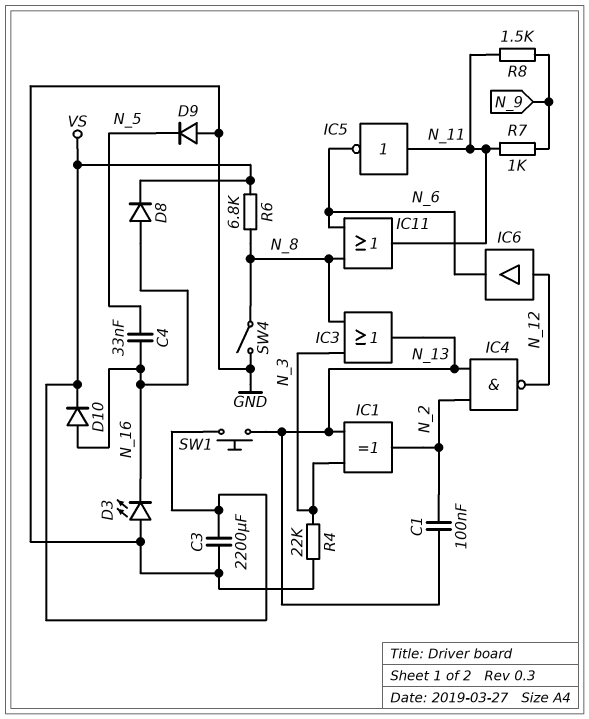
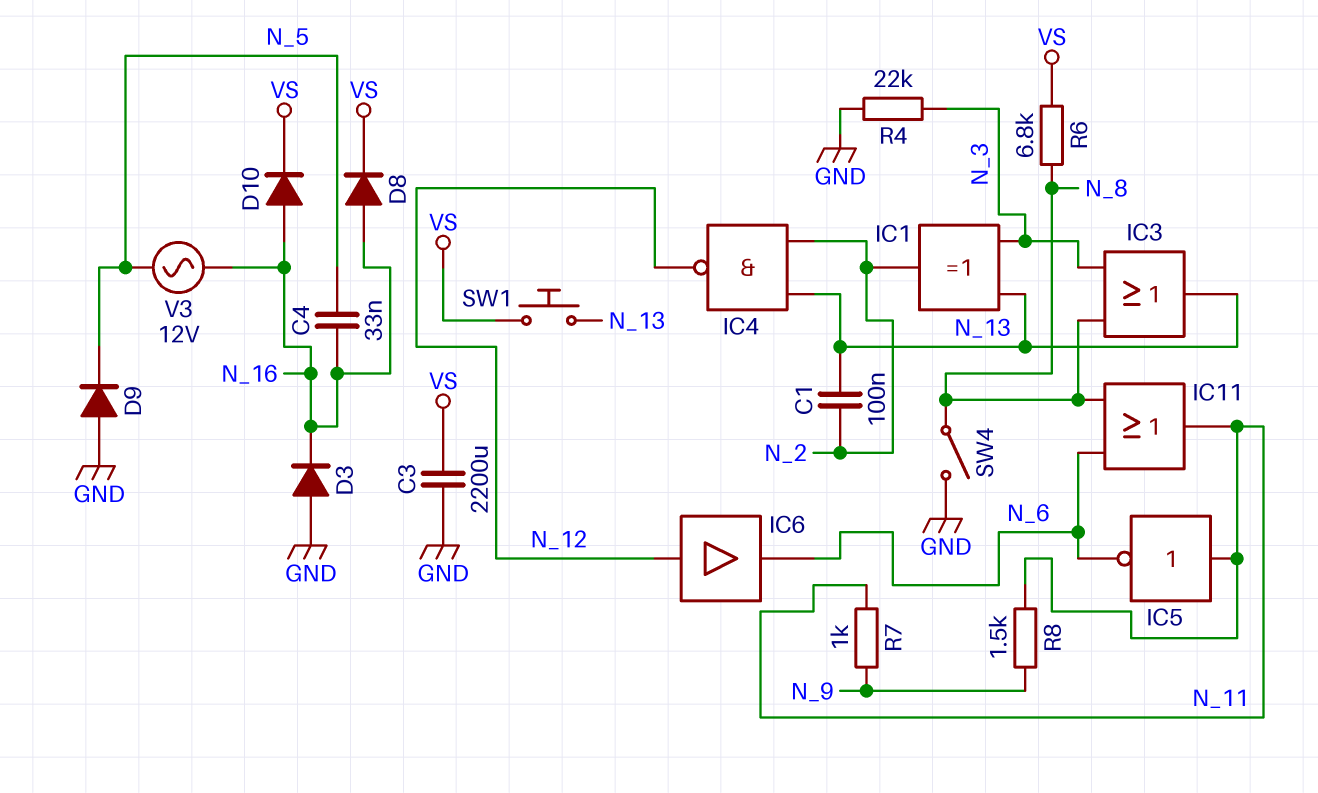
D3: LED (A GND, K N_16) -> diode (A GND, K N_16)
V3: none -> AC 12V (N_5, N_16)

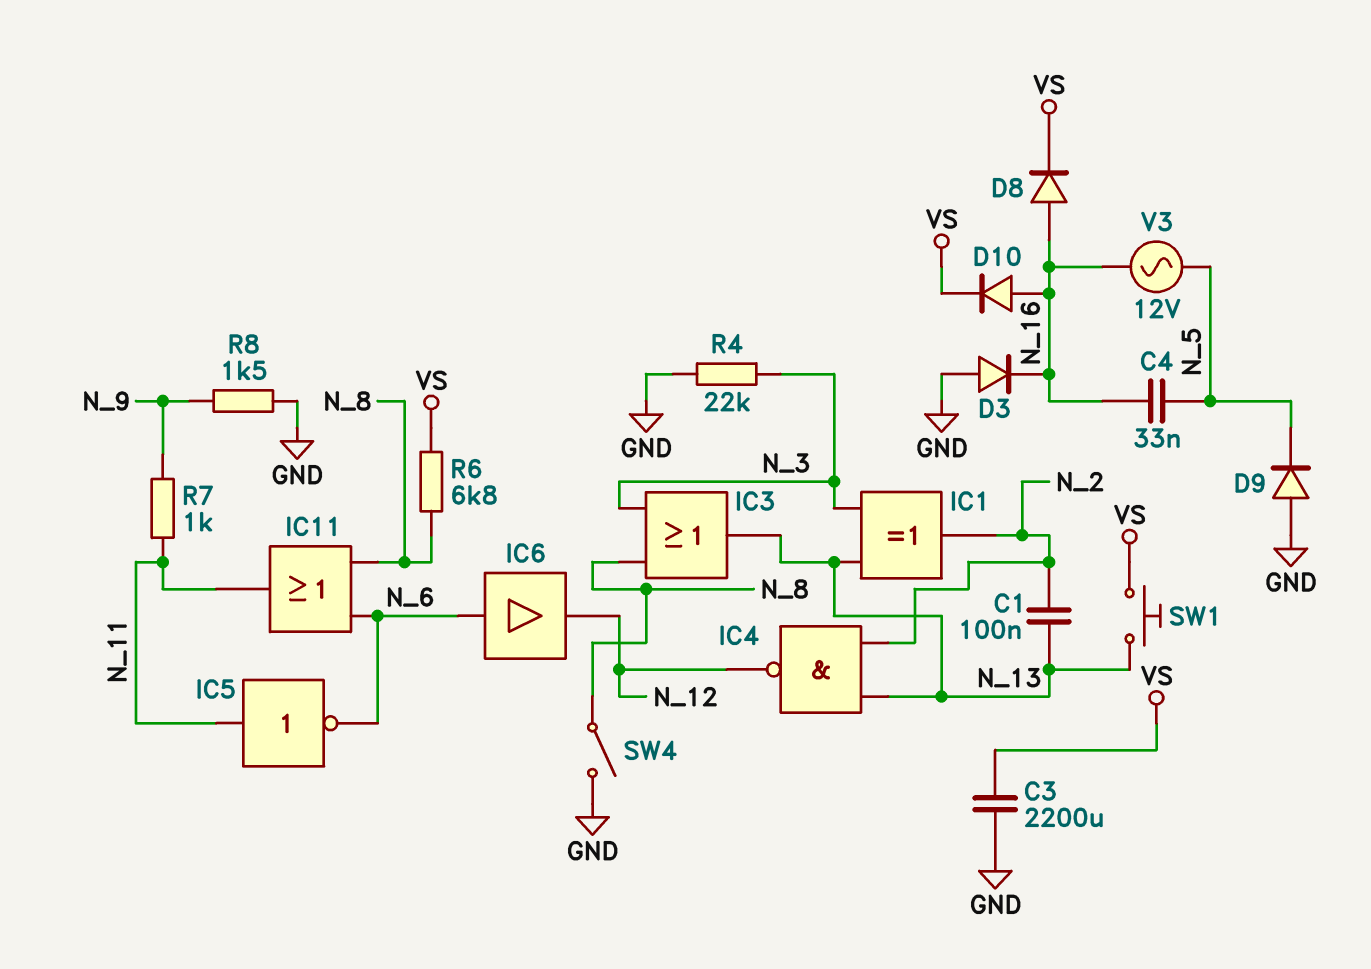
IC6: buffer (in N_12, out N_6) -> buffer (in N_6, out N_12)
R8: 1.5k (N_9, N_11) -> 1.5k (GND, N_9)

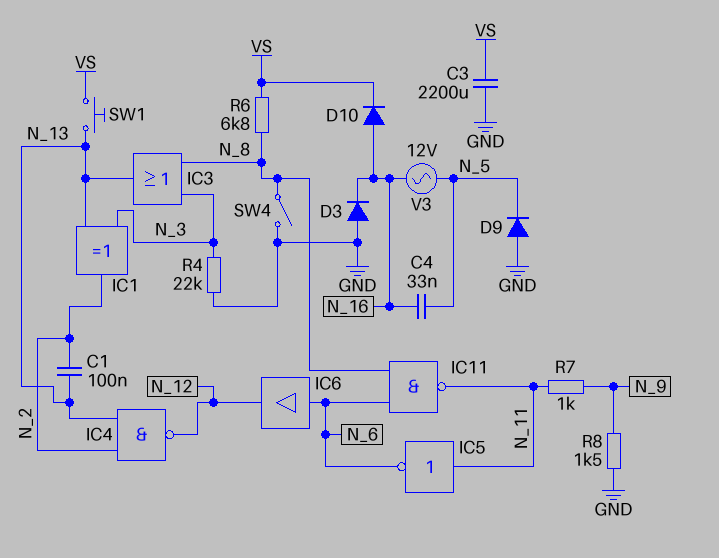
D8: diode (A N_16, K VS) -> none
IC11: OR (in N_6, in N_8, out N_11) -> NAND (in N_6, in N_8, out N_11)

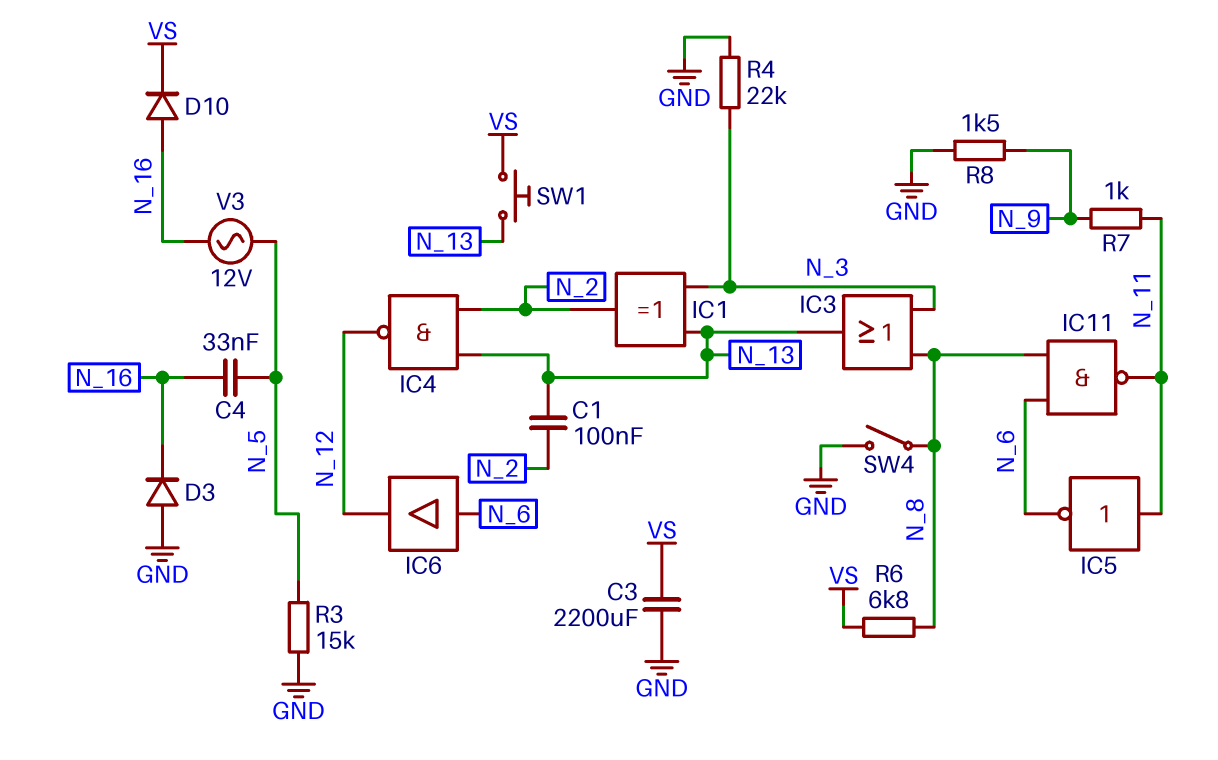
D9: diode (A GND, K N_5) -> none
R3: none -> 15k (GND, N_5)

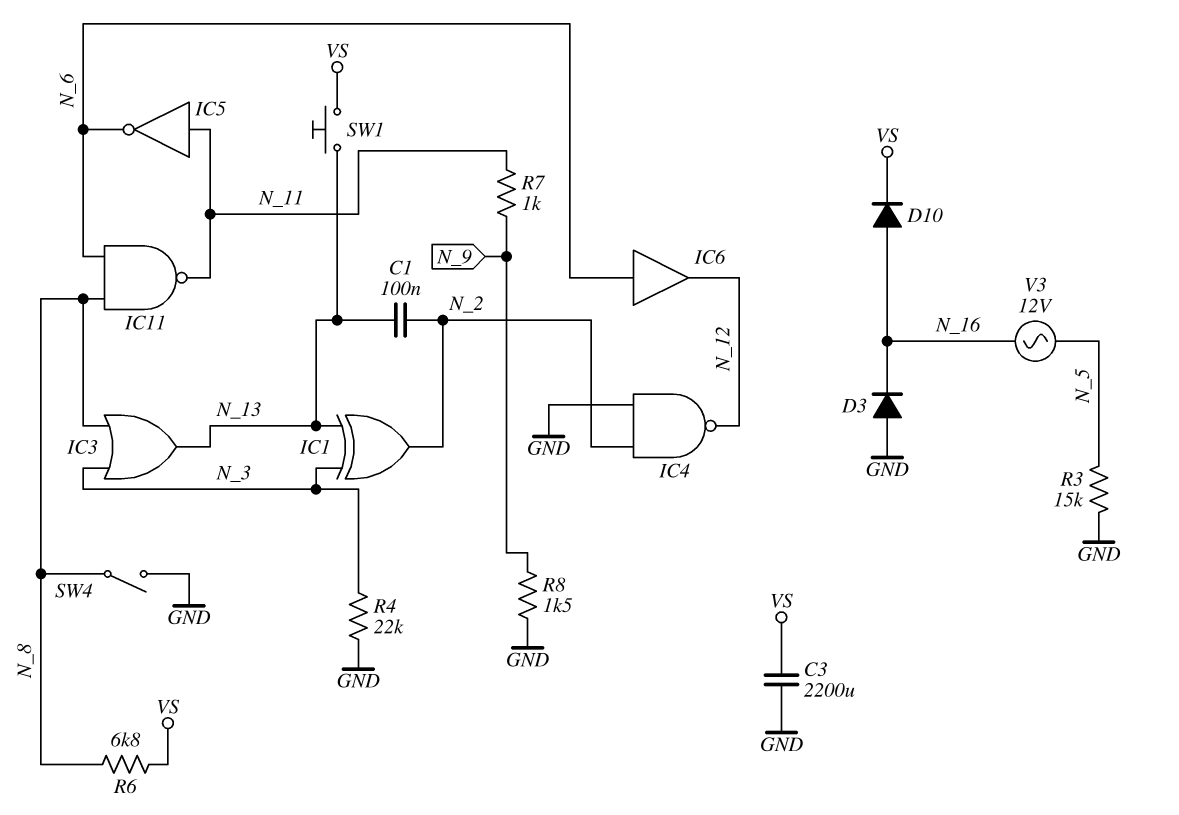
C4: 33nF (N_5, N_16) -> none
IC4: NAND (in N_2, in N_13, out N_12) -> NAND (in GND, in N_2, out N_12)

